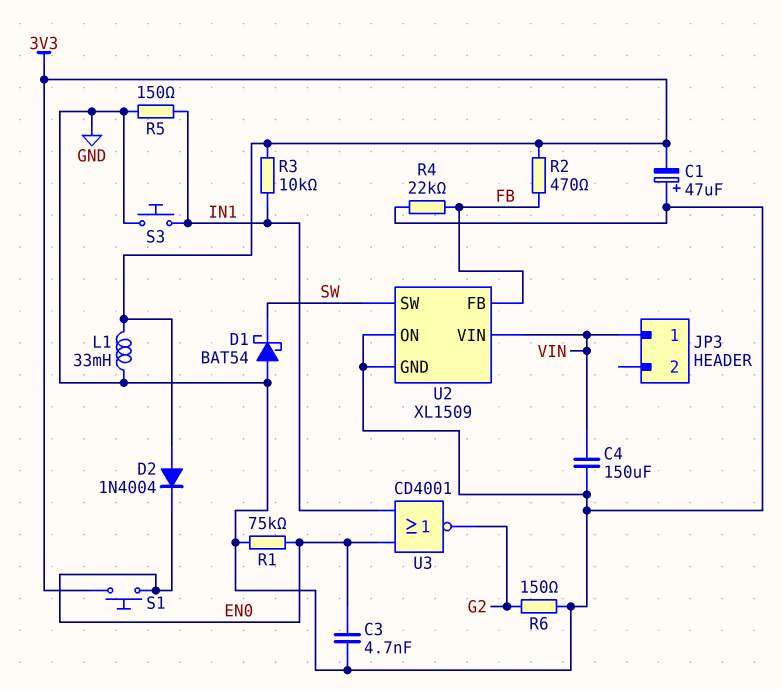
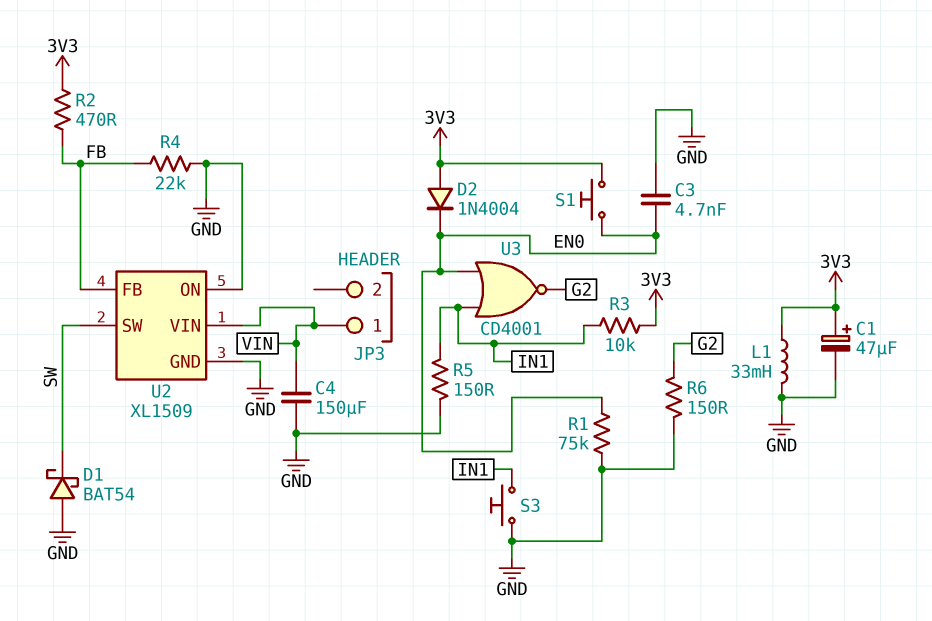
C1: 47uF (plus GND, minus 3V3) -> 47uF (plus 3V3, minus GND)

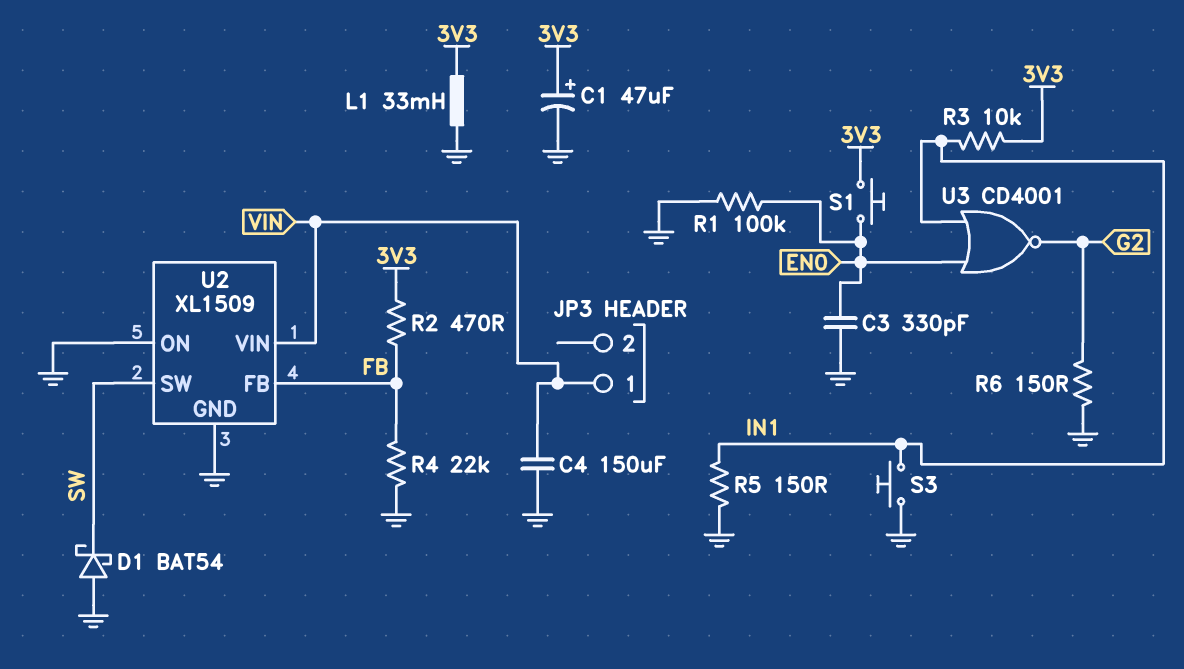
C3: 4.7nF (EN0, GND) -> 330pF (EN0, GND)
D2: diode 1N4004 (A 3V3, K EN0) -> none
R1: 75k (EN0, GND) -> 100k (EN0, GND)

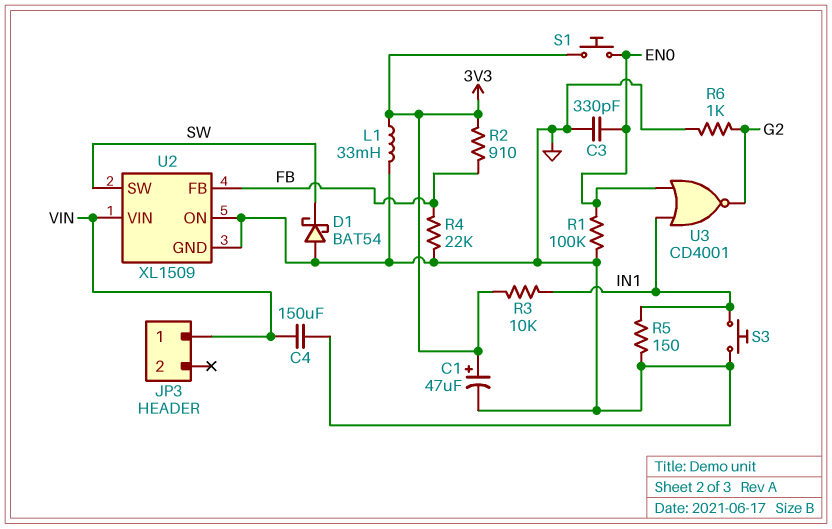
R2: 470 (3V3, FB) -> 910 (3V3, FB)
R6: 150 (G2, GND) -> 1k (G2, GND)

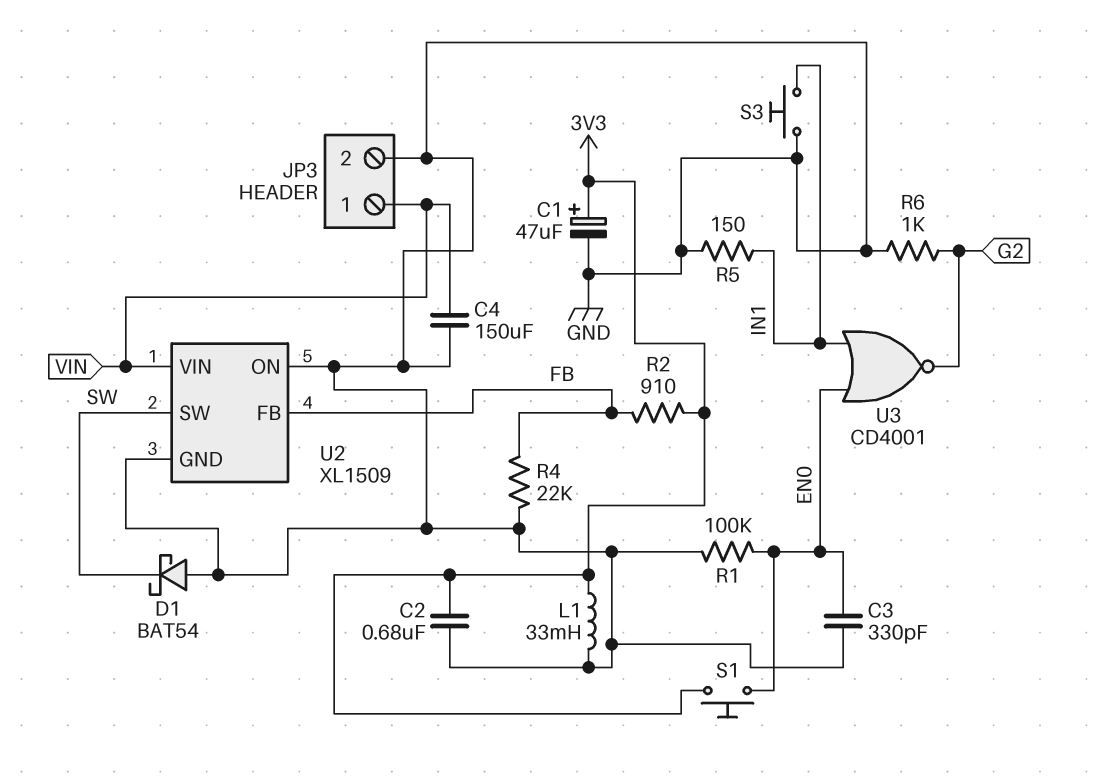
C2: none -> 680nF (3V3, GND)
JP3 pin 2: none -> GND
R3: 10k (3V3, IN1) -> none

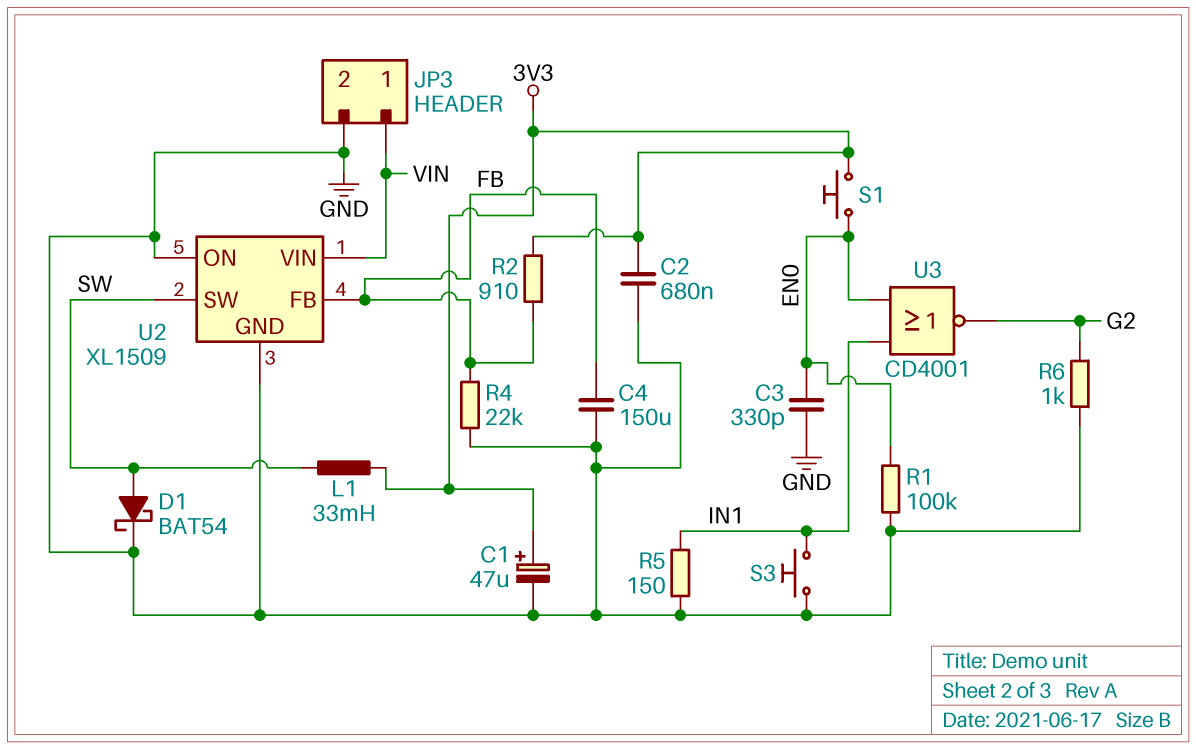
C4: 150uF (GND, VIN) -> 150uF (FB, GND)
D1: schottky BAT54 (A GND, K SW) -> schottky BAT54 (A SW, K GND)
L1: 33mH (3V3, GND) -> 33mH (3V3, SW)

